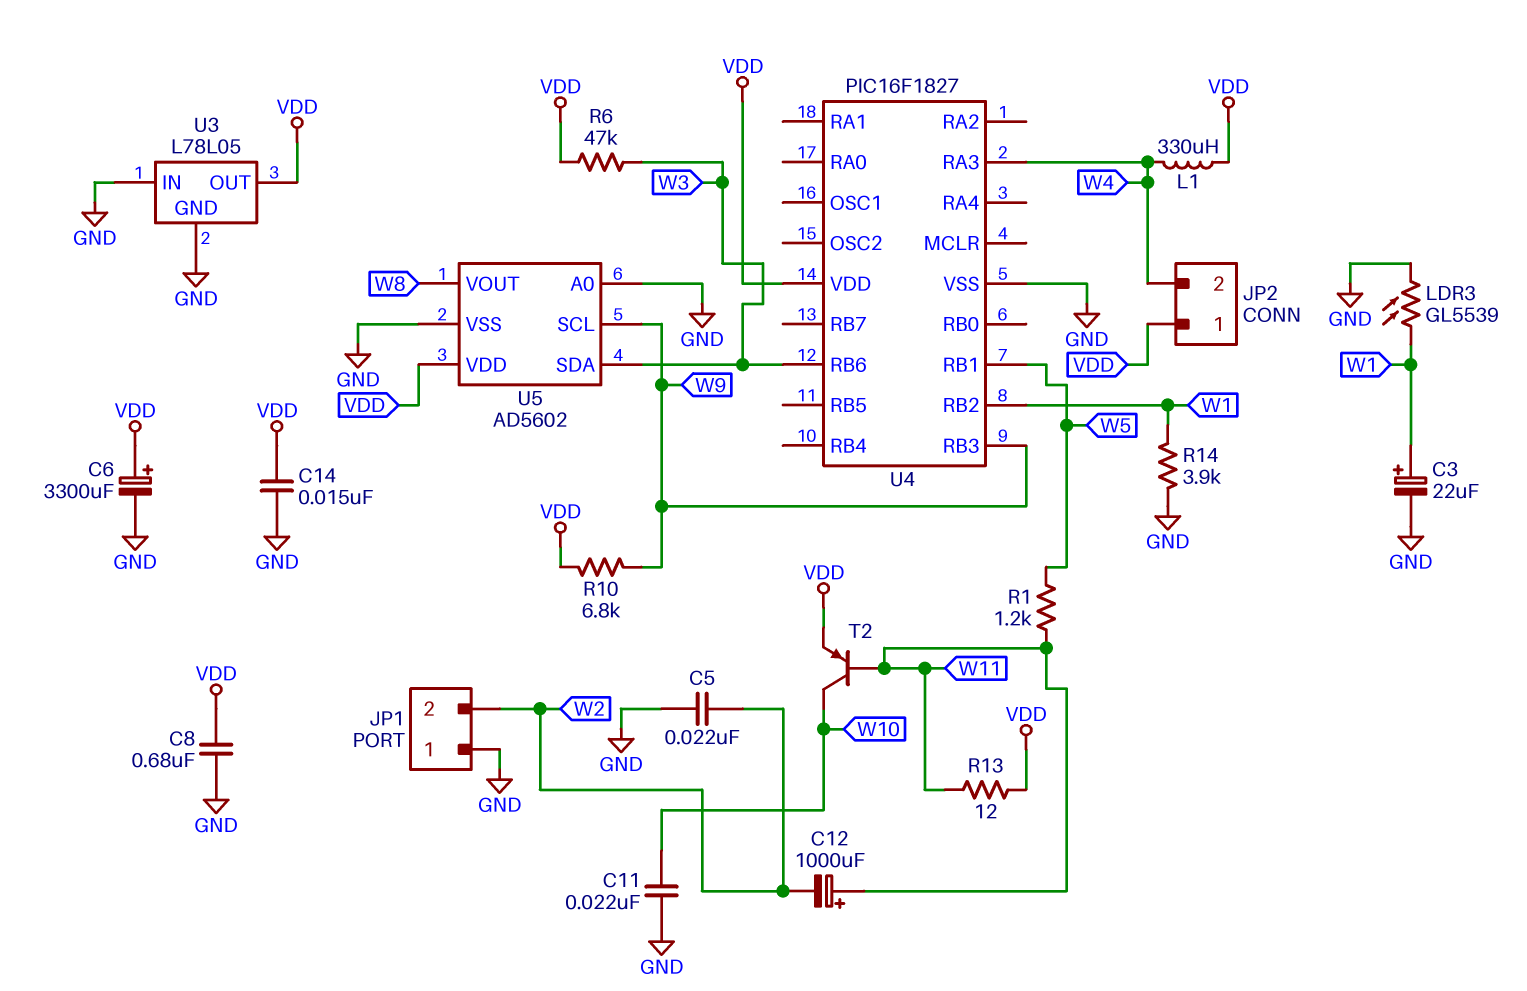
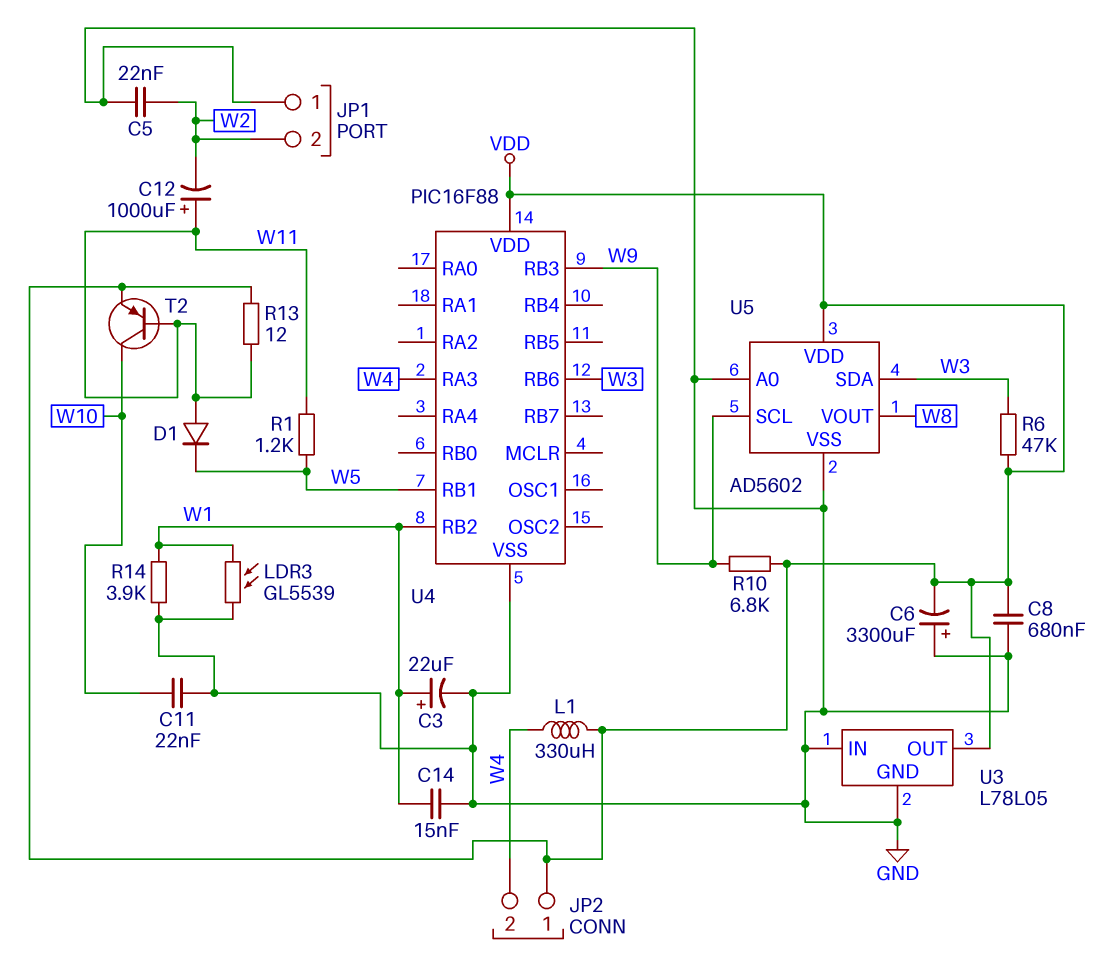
C6: 3300uF (plus VDD, minus GND) -> 3300uF (plus GND, minus VDD)
C14: 15nF (GND, VDD) -> 15nF (GND, W1)
D1: none -> diode (A W11, K W5)
U4: PIC16F1827 -> PIC16F88

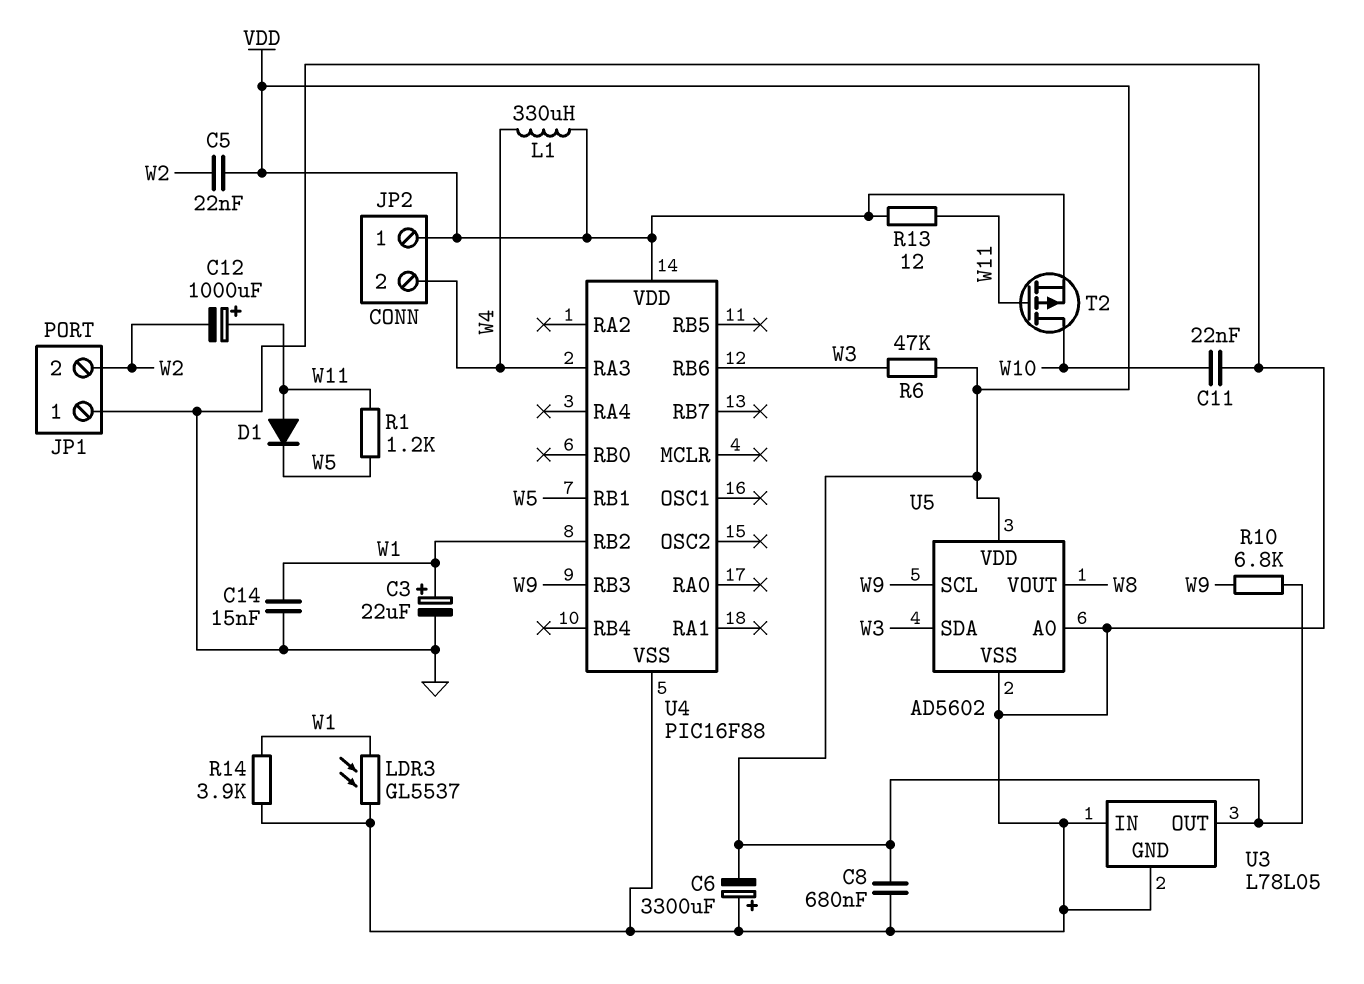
C5: 22nF (GND, W2) -> 22nF (VDD, W2)
LDR3: GL5539 (GND, W1) -> GL5537 (GND, W1)
T2: PNP (B W11, C W10, E VDD) -> PMOS (G W11, D W10, S VDD)

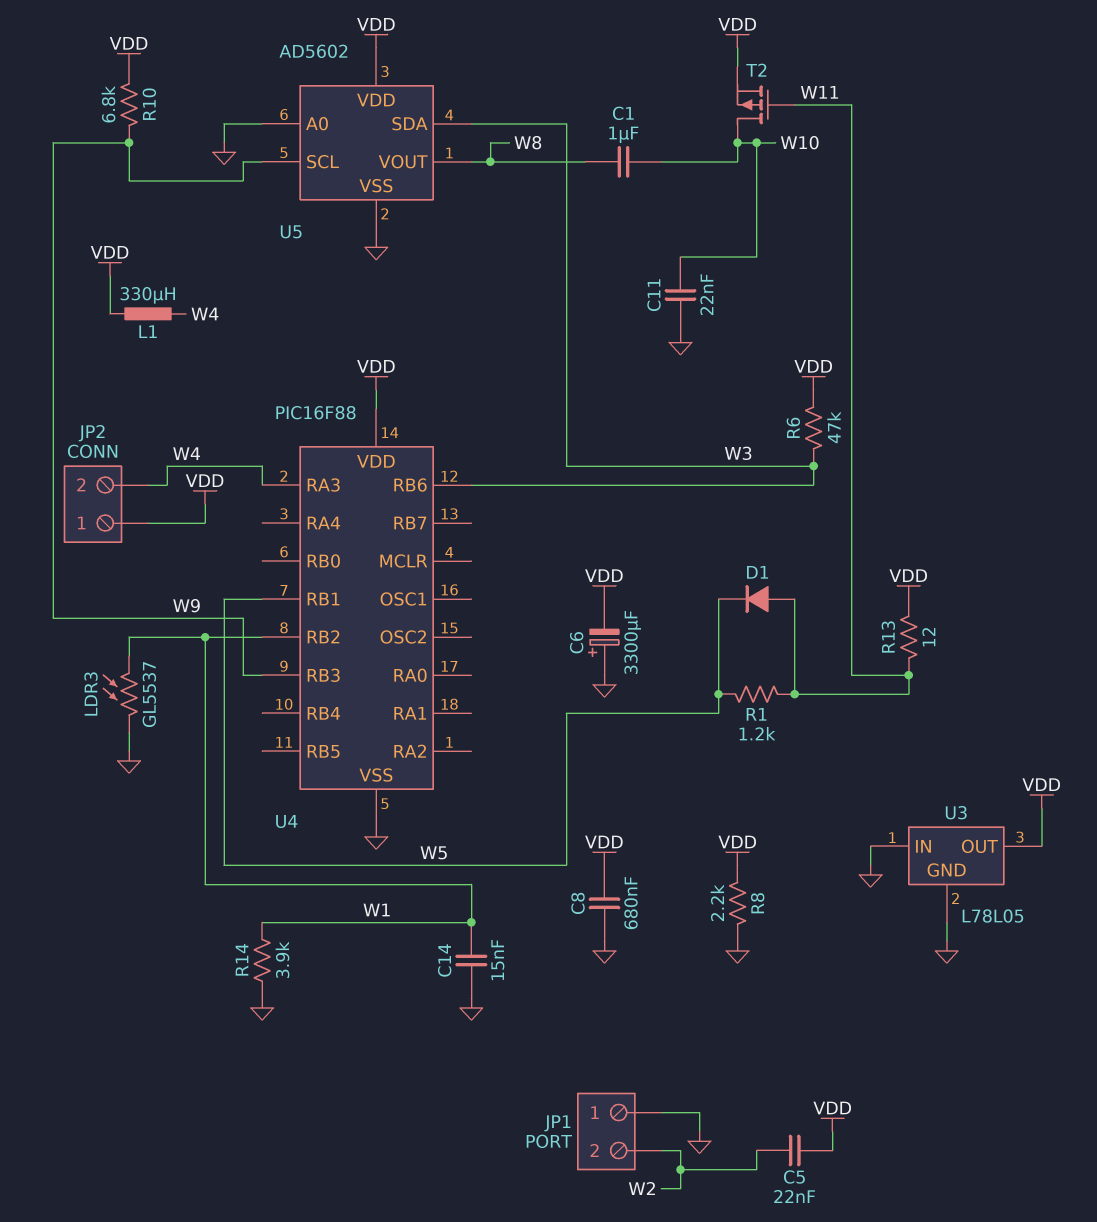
C1: none -> 1uF (W8, W10)
C3: 22uF (plus W1, minus GND) -> none
C12: 1000uF (plus W11, minus W2) -> none
R8: none -> 2.2k (GND, VDD)

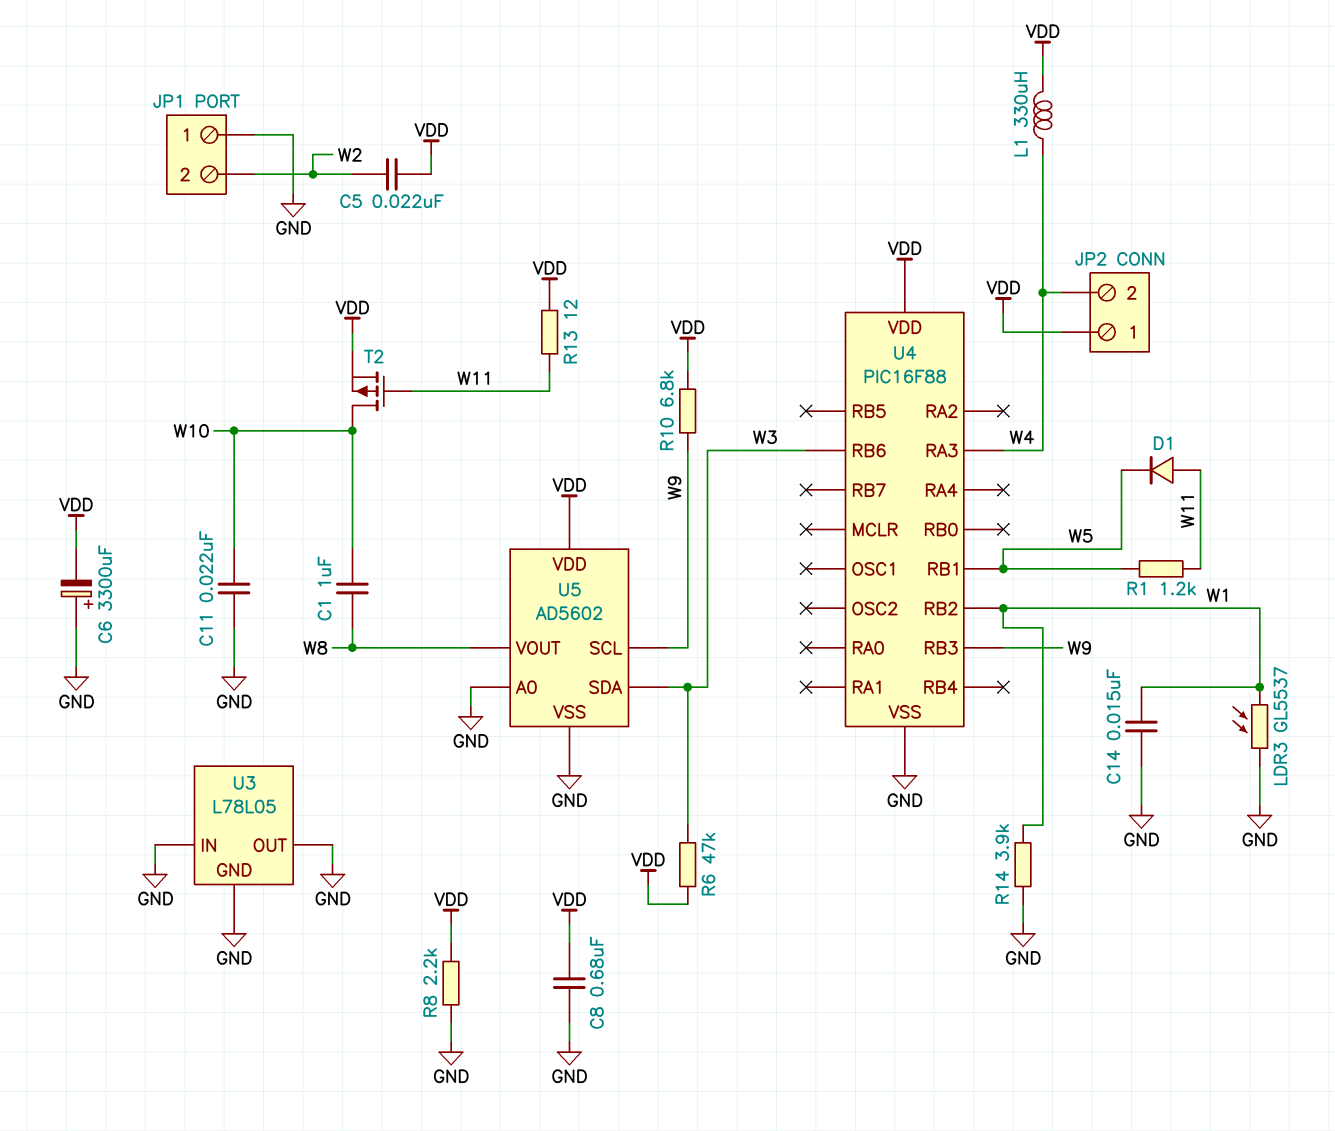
U3 pin OUT: VDD -> GND

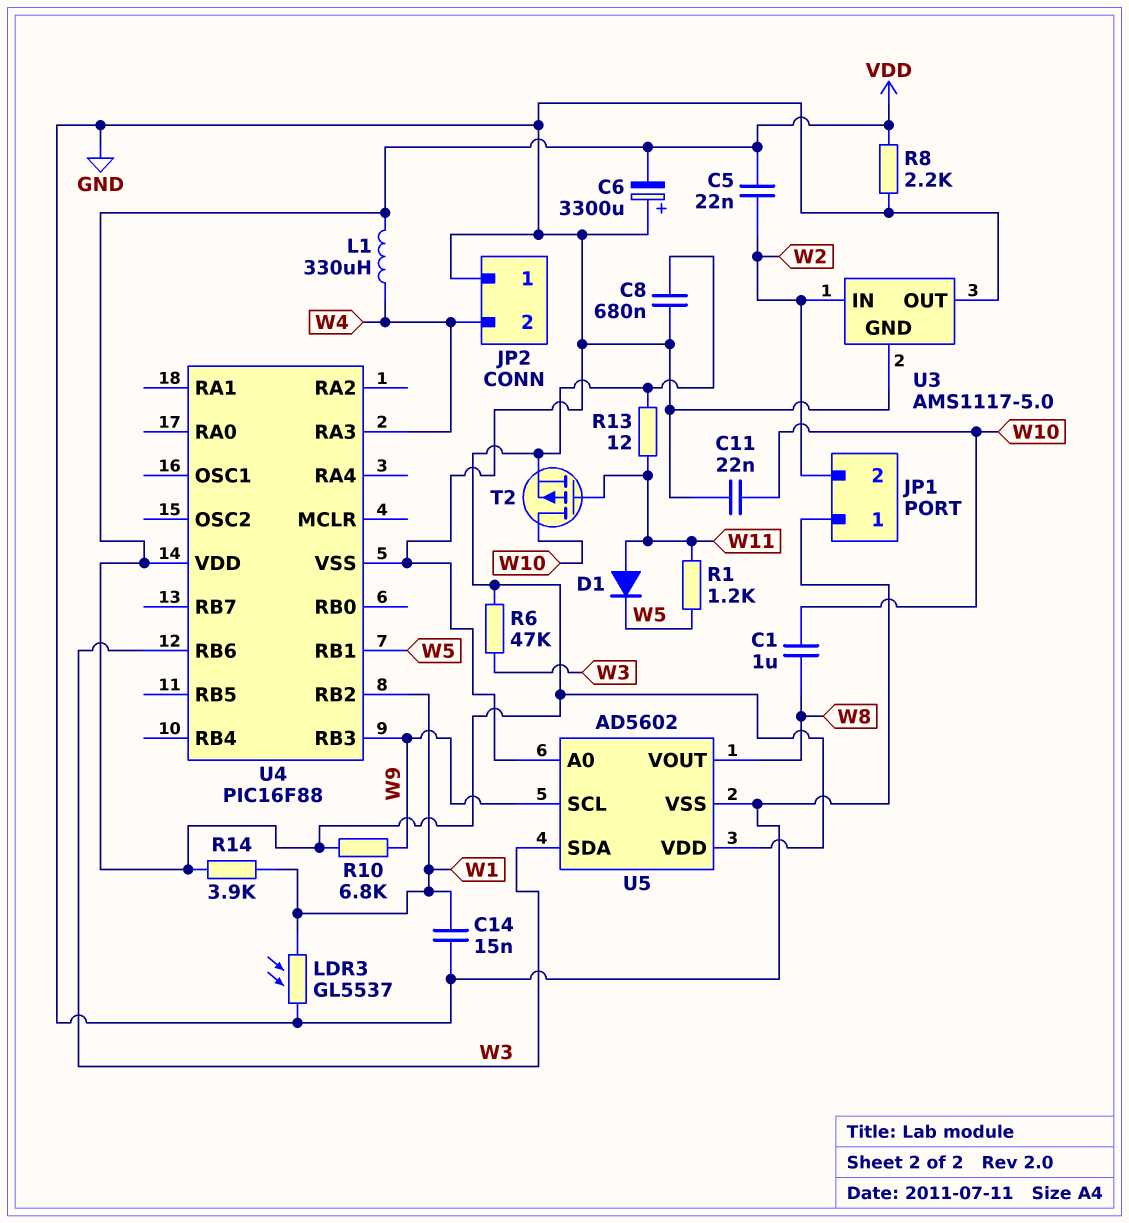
JP2 pin 1: VDD -> GND
R14: 3.9k (GND, W1) -> 3.9k (VDD, W1)
U3: L78L05 -> AMS1117-5.0
U3 pin IN: GND -> W2

